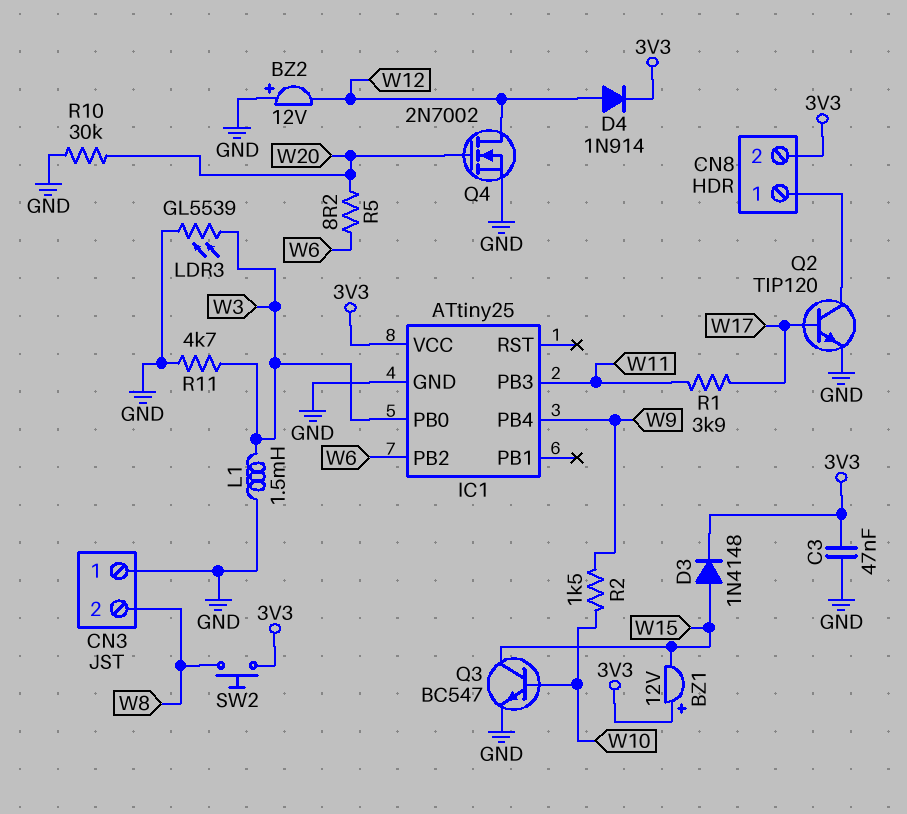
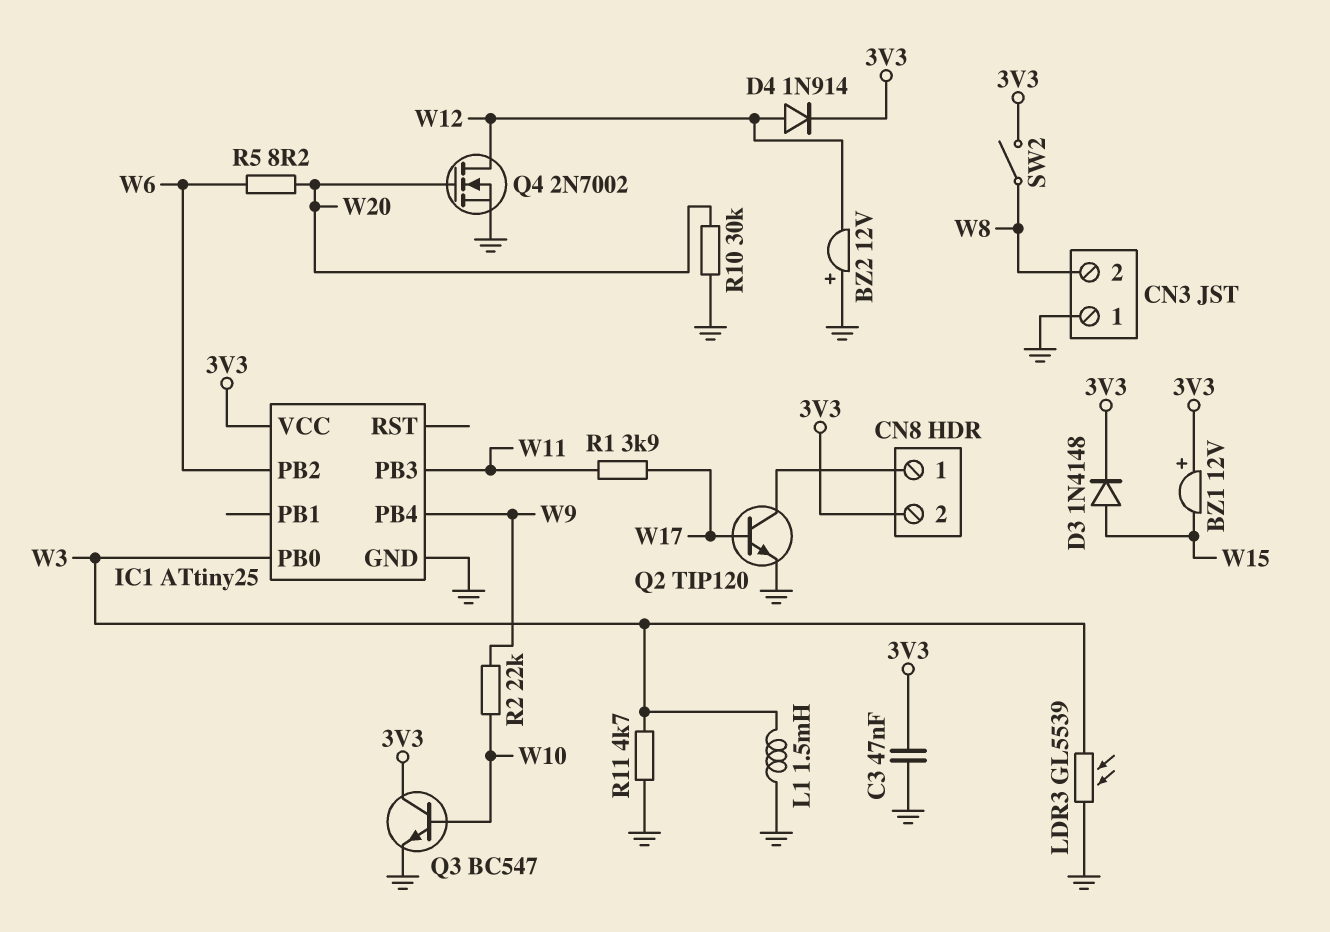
Q3: NPN BC547 (B W10, C W15, E GND) -> NPN BC547 (B W10, C 3V3, E GND)
R2: 1.5k (W9, W10) -> 22k (W9, W10)
SW2: button (3V3, W8) -> switch (3V3, W8)

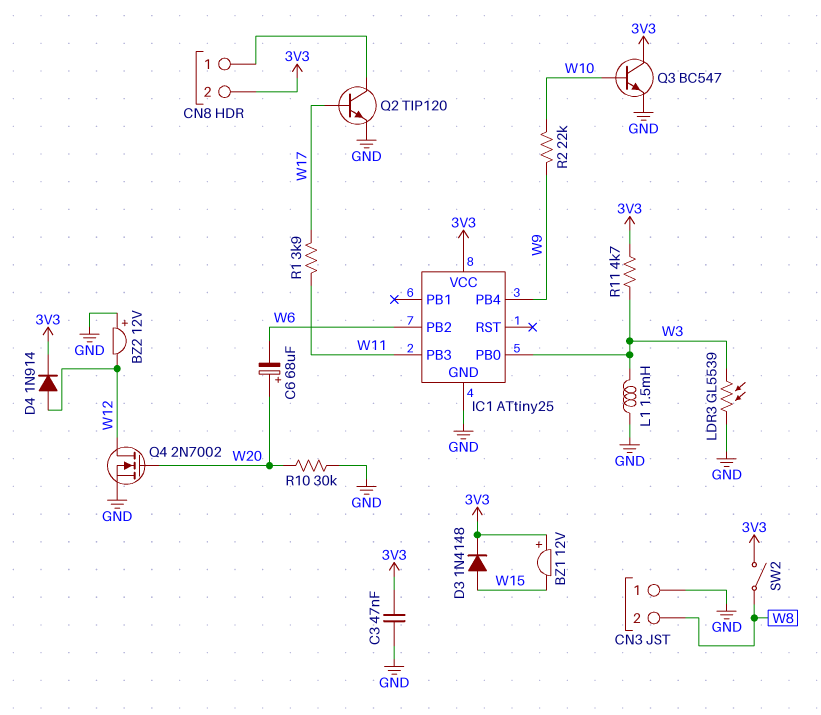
C6: none -> 68uF (plus W20, minus W6)
R5: 8.2 (W6, W20) -> none
R11: 4.7k (GND, W3) -> 4.7k (3V3, W3)

